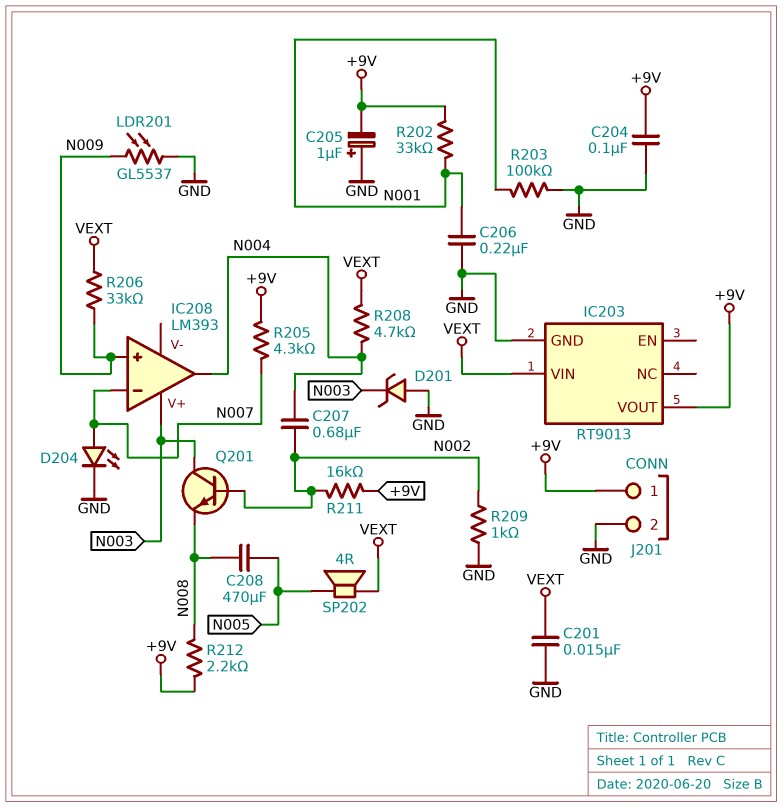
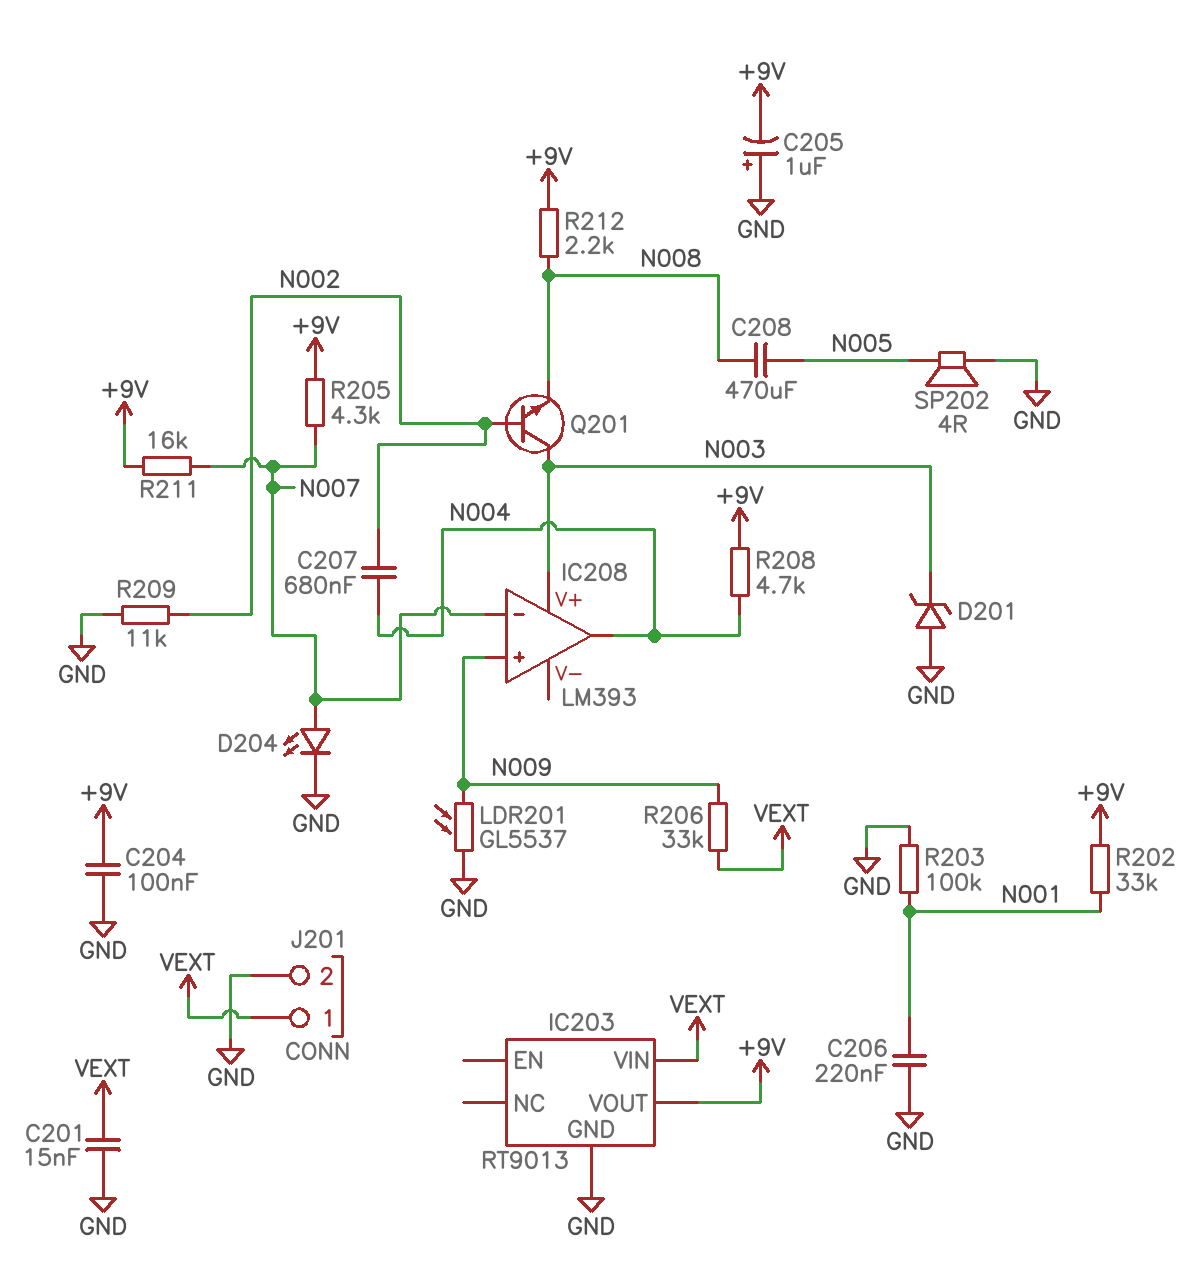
J201 pin 1: +9V -> VEXT
R208: 4.7k (N004, VEXT) -> 4.7k (+9V, N004)
R209: 1k (GND, N002) -> 11k (GND, N002)
R211: 16k (+9V, N002) -> 16k (+9V, N007)
SP202: speaker 4R (N005, VEXT) -> speaker 4R (GND, N005)

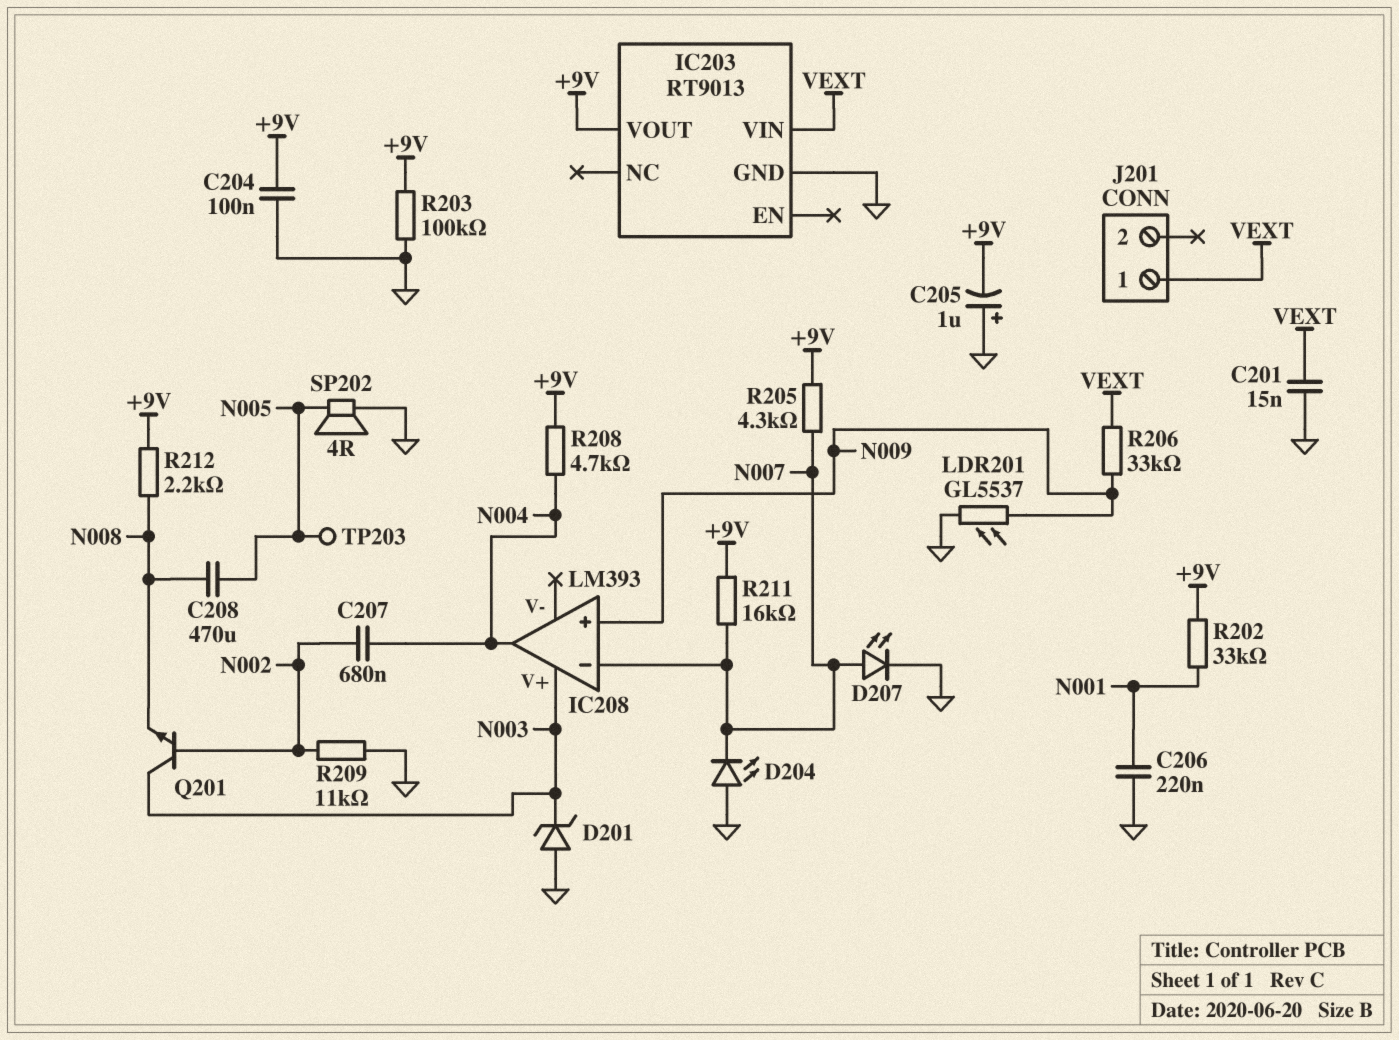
D204: LED (A N007, K GND) -> LED (A GND, K N007)
D207: none -> LED (A N007, K GND)
J201 pin 2: GND -> none
R203: 100k (GND, N001) -> 100k (+9V, GND)
TP203: none -> test point (N005)

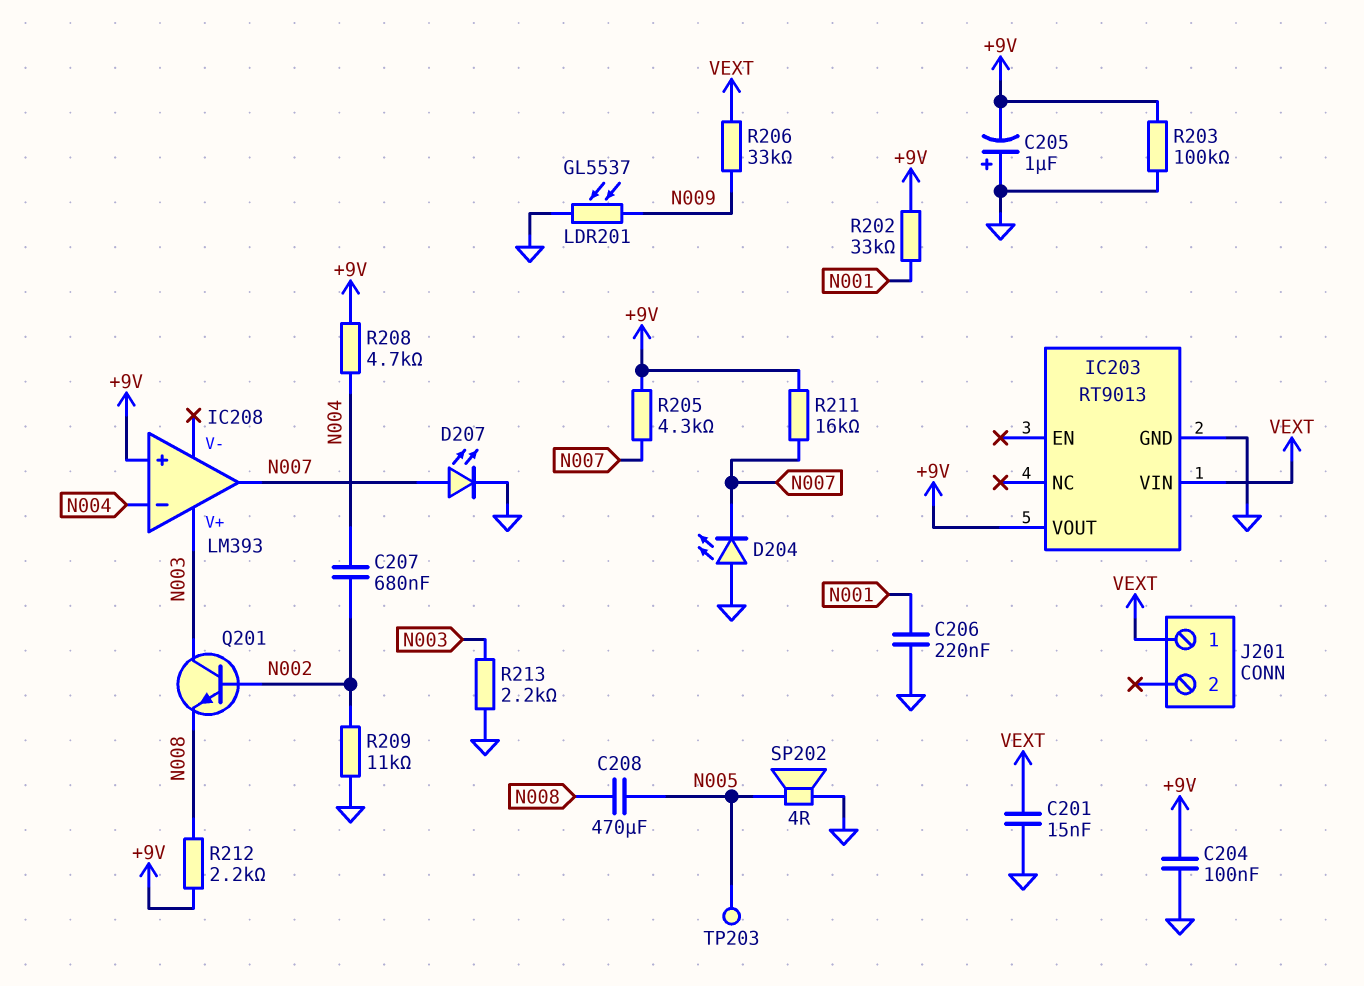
D201: zener (A GND, K N003) -> none
IC208 pin in+: N009 -> +9V
IC208 pin in-: N007 -> N004
IC208 pin out: N004 -> N007
R213: none -> 2.2k (GND, N003)

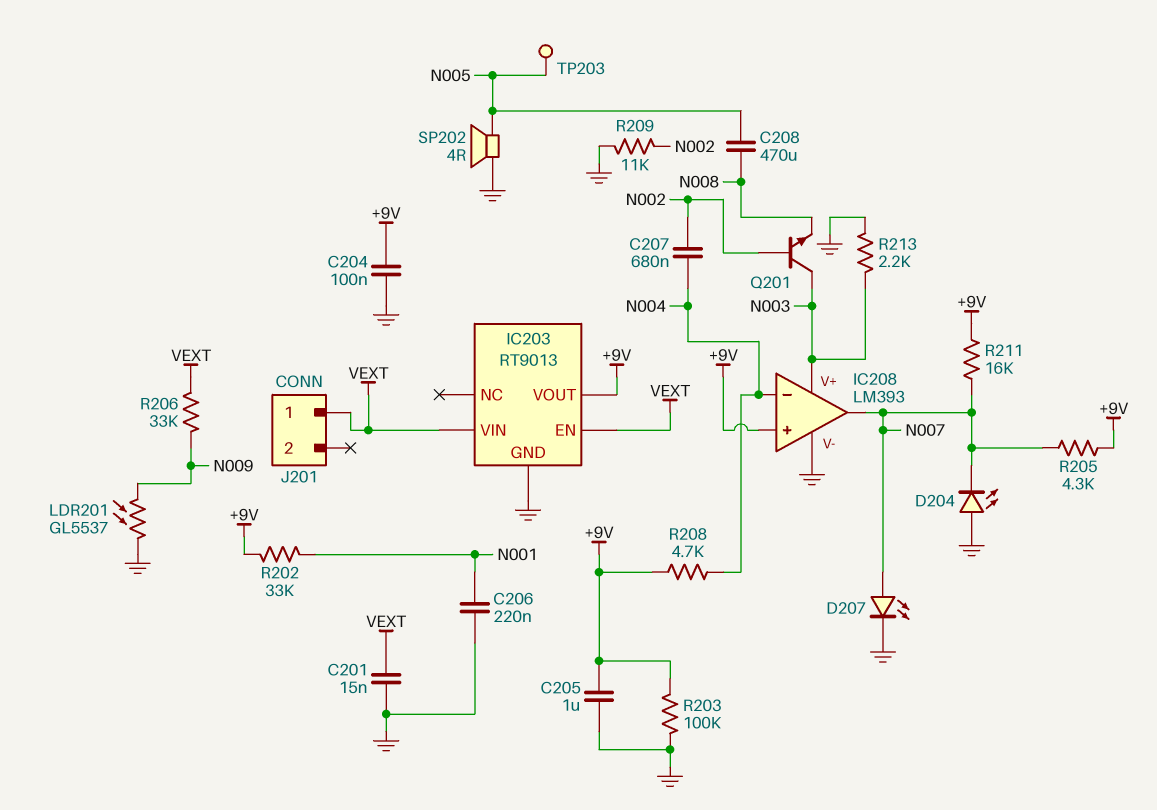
C205: 1uF (plus GND, minus +9V) -> 1uF (+9V, GND)
IC203 pin EN: none -> VEXT
IC208 pin V-: none -> GND
R212: 2.2k (+9V, N008) -> none

